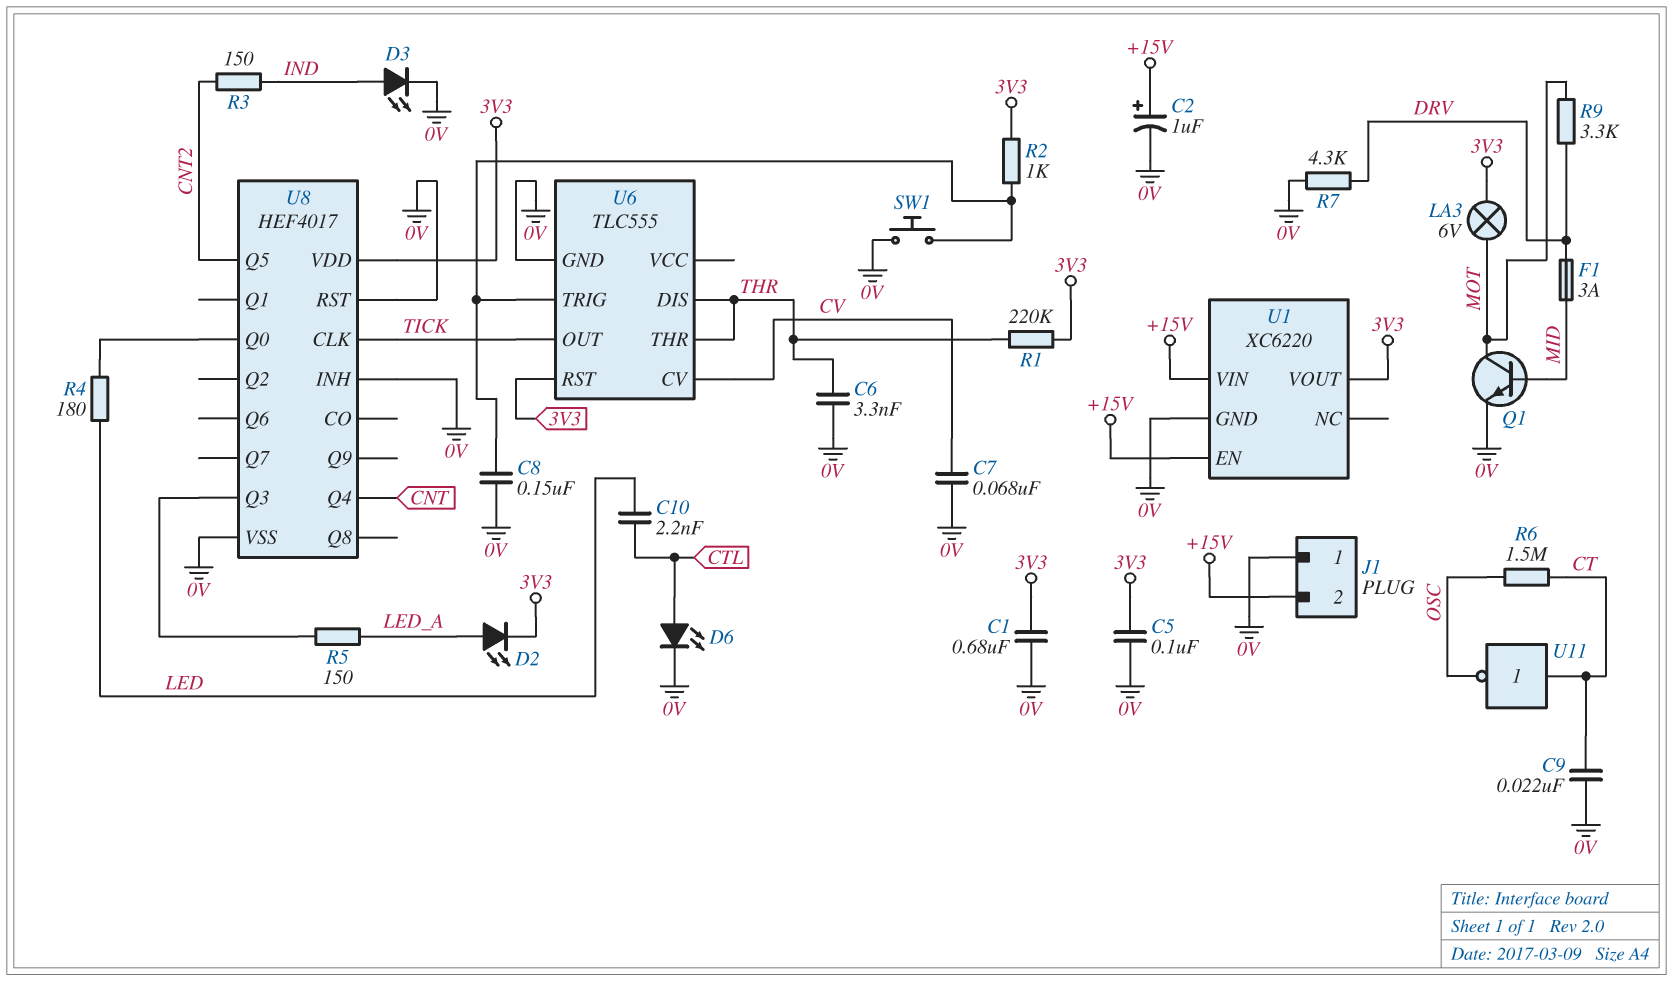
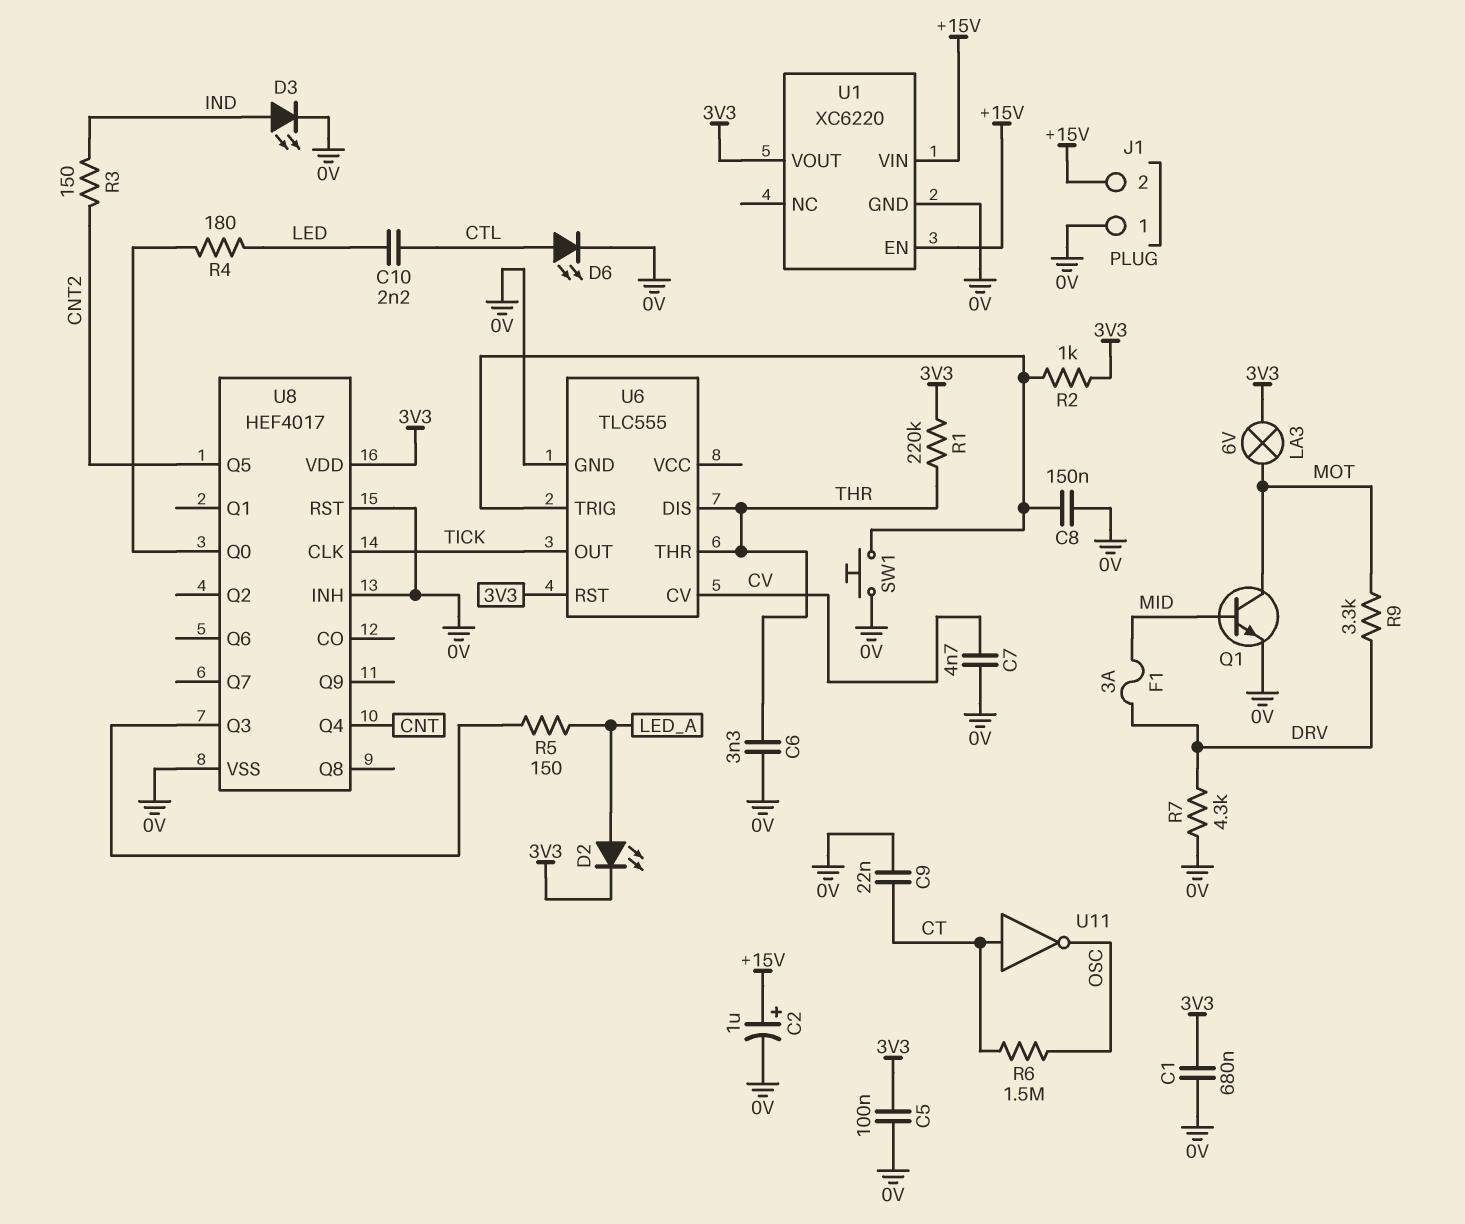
C7: 68nF (0V, CV) -> 4.7nF (0V, CV)

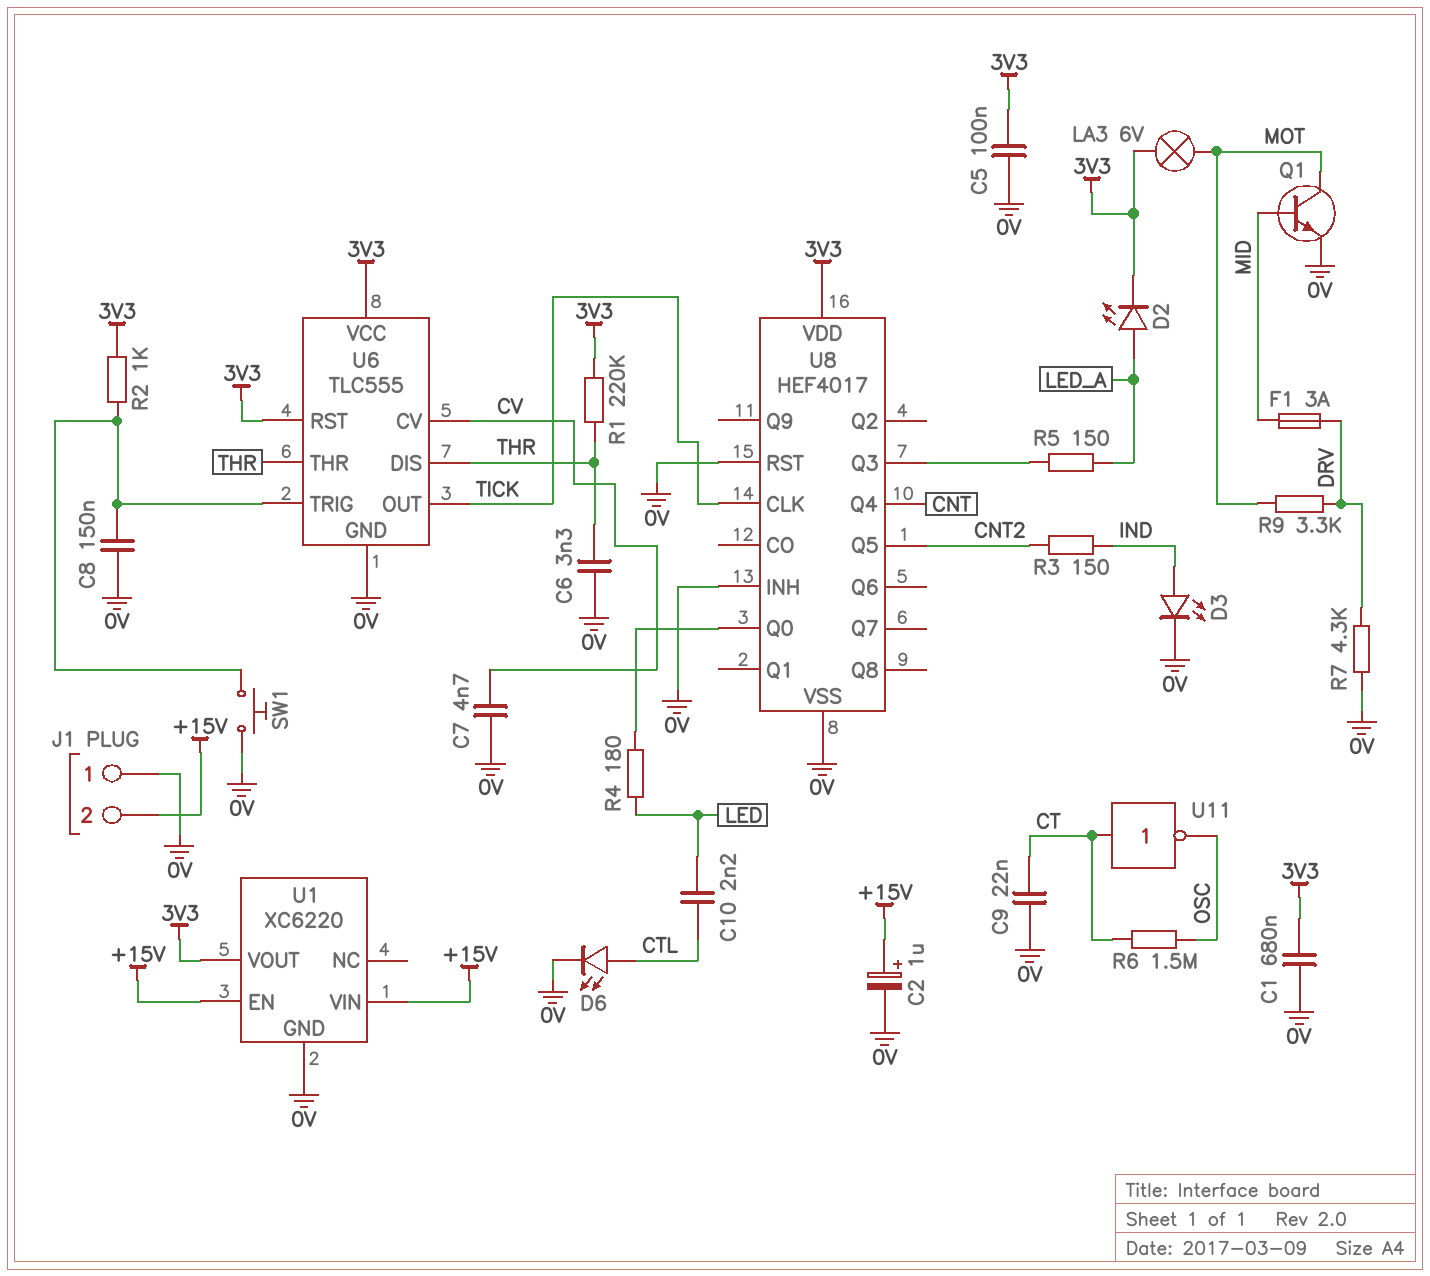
U6 pin VCC: none -> 3V3

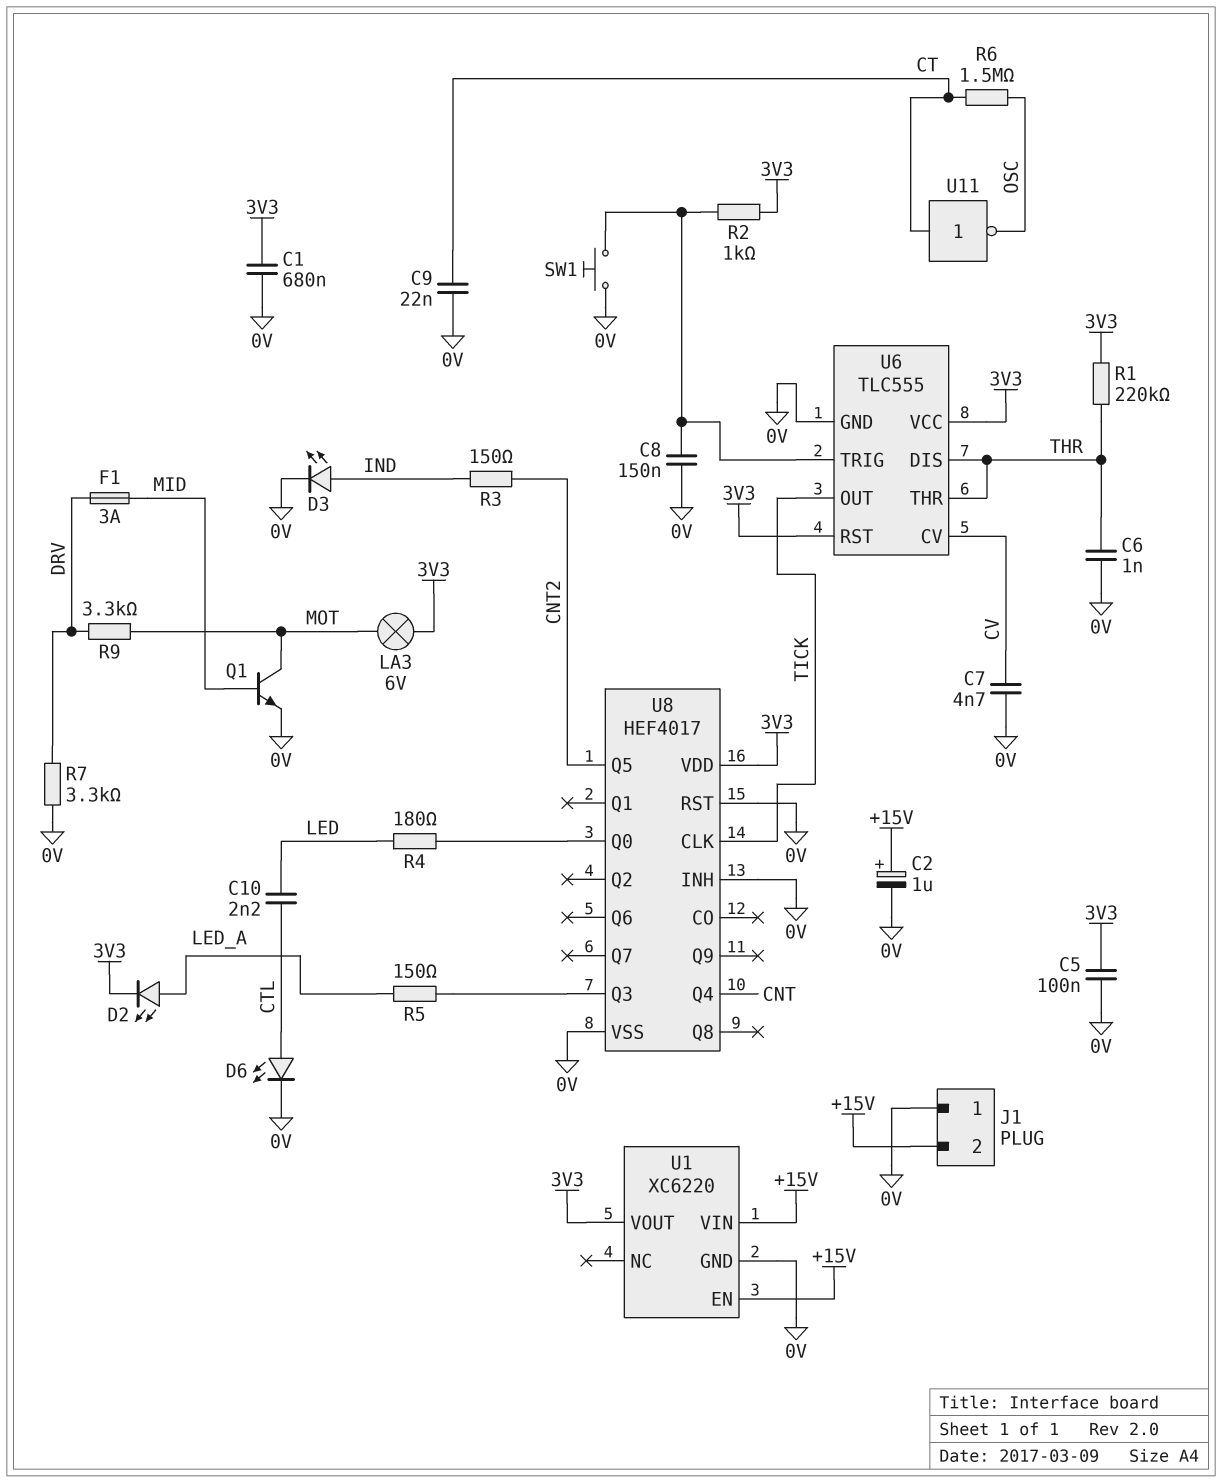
C6: 3.3nF (0V, THR) -> 1nF (0V, THR)
R7: 4.3k (0V, DRV) -> 3.3k (0V, DRV)

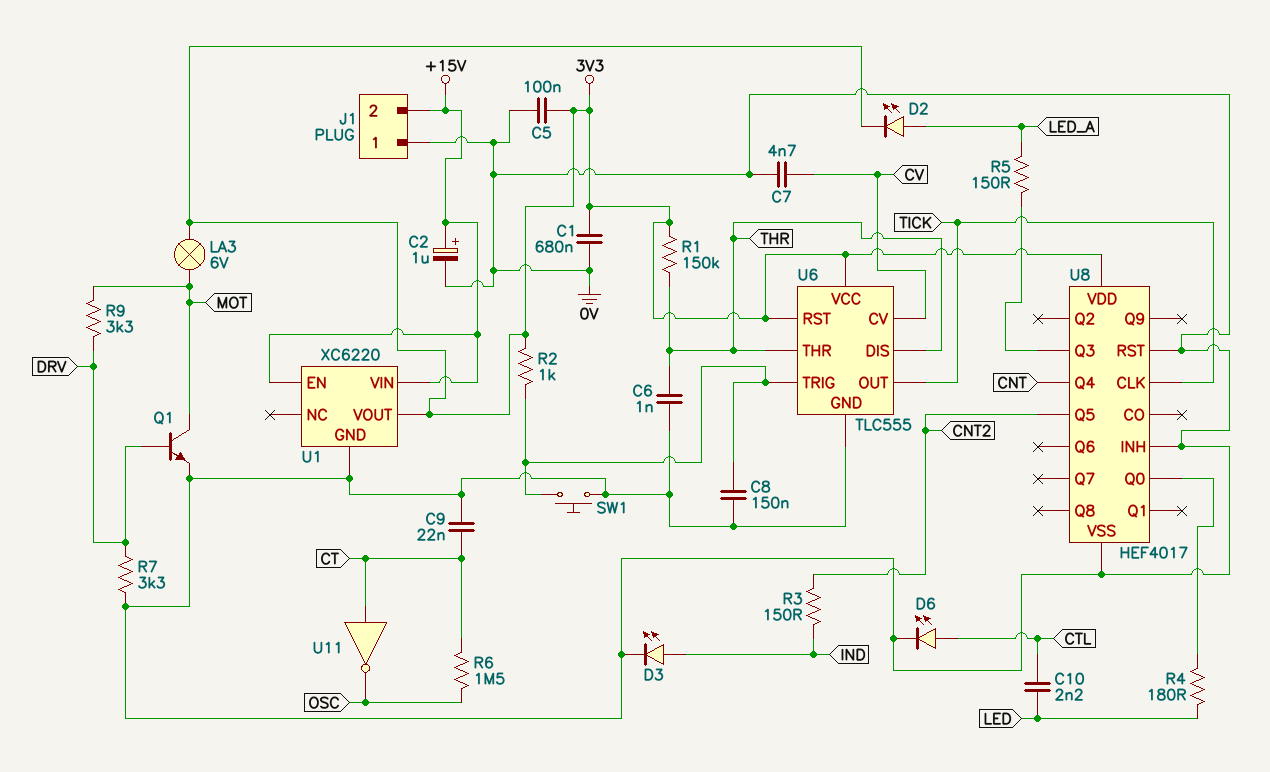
F1: 3A (DRV, MID) -> none
Q1: NPN (B MID, C MOT, E 0V) -> NPN (B DRV, C MOT, E 0V)
R1: 220k (3V3, THR) -> 150k (3V3, THR)

